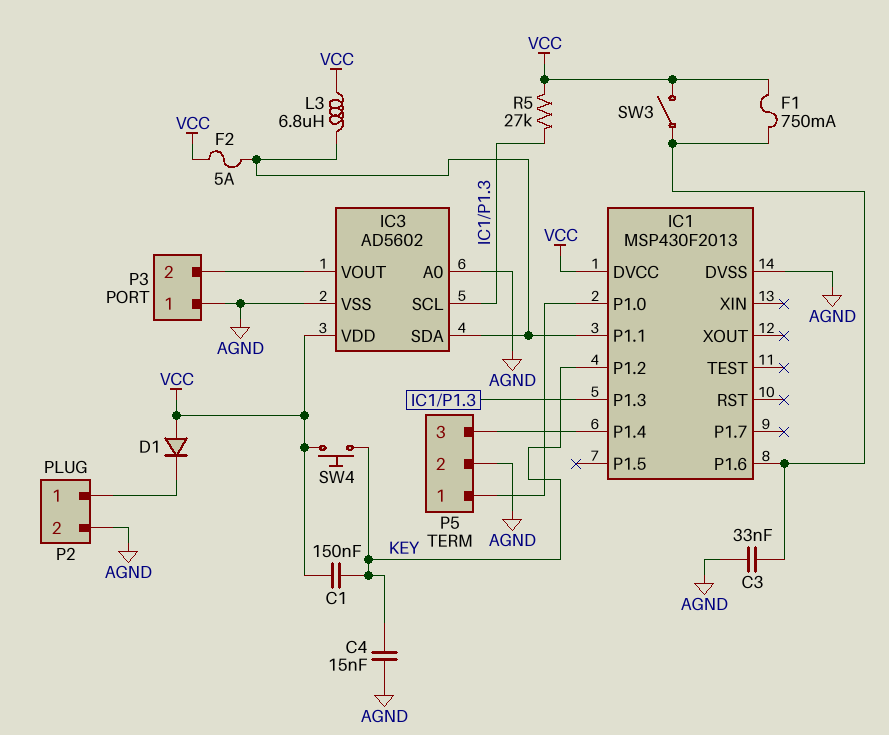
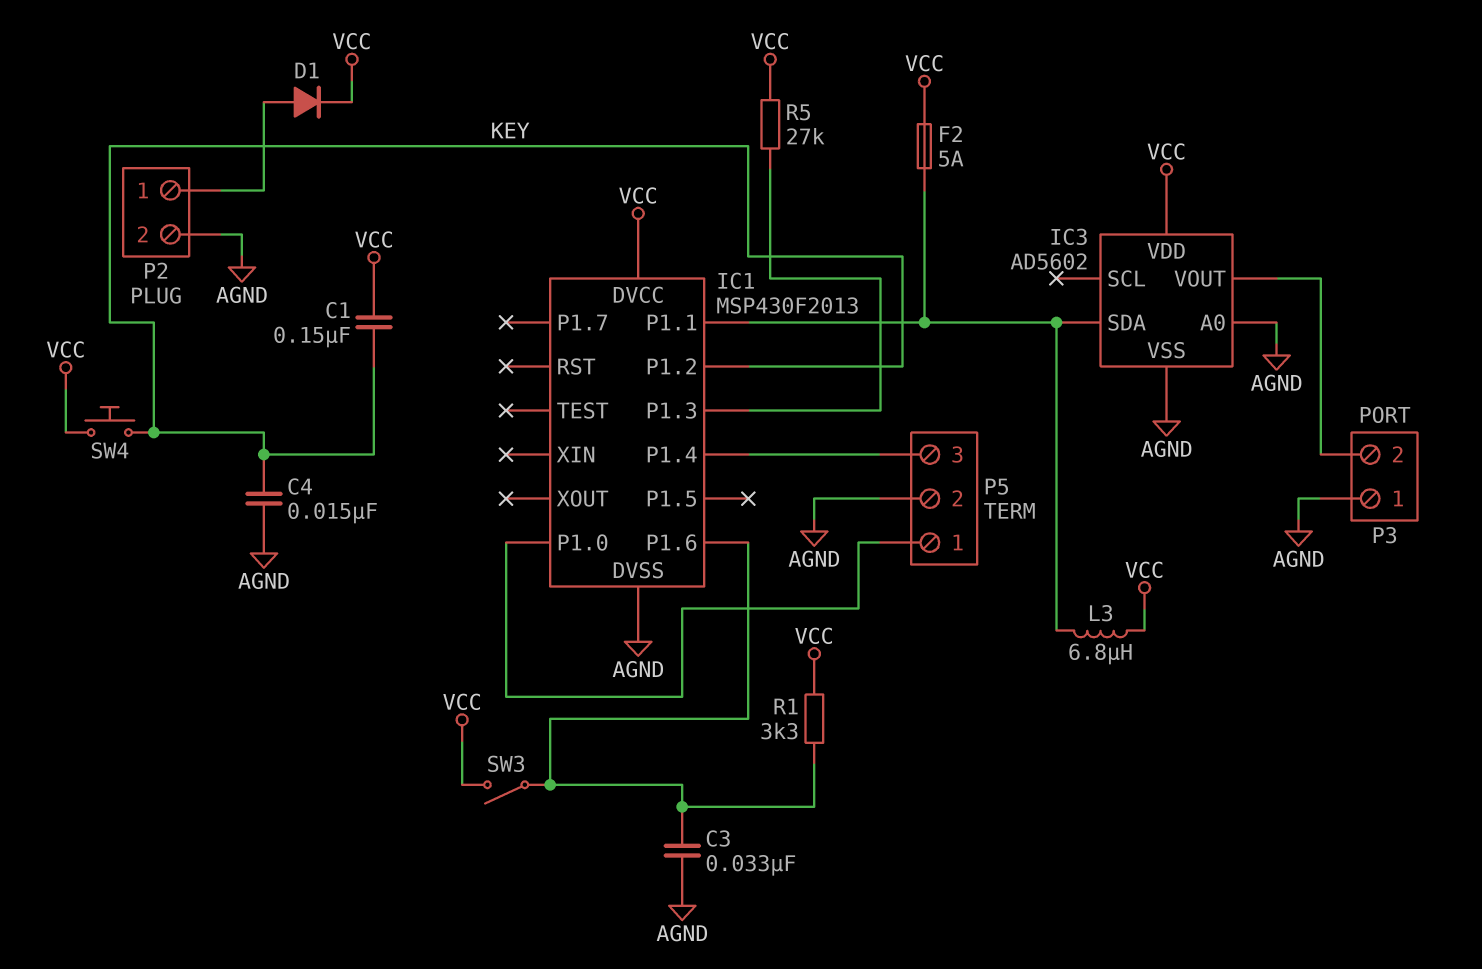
D1: diode (A VCC, K P2/1) -> diode (A P2/1, K VCC)
F1: 750mA (IC1/P1.6, VCC) -> none
IC3 pin SCL: IC1/P1.3 -> none
R1: none -> 3.3k (IC1/P1.6, VCC)

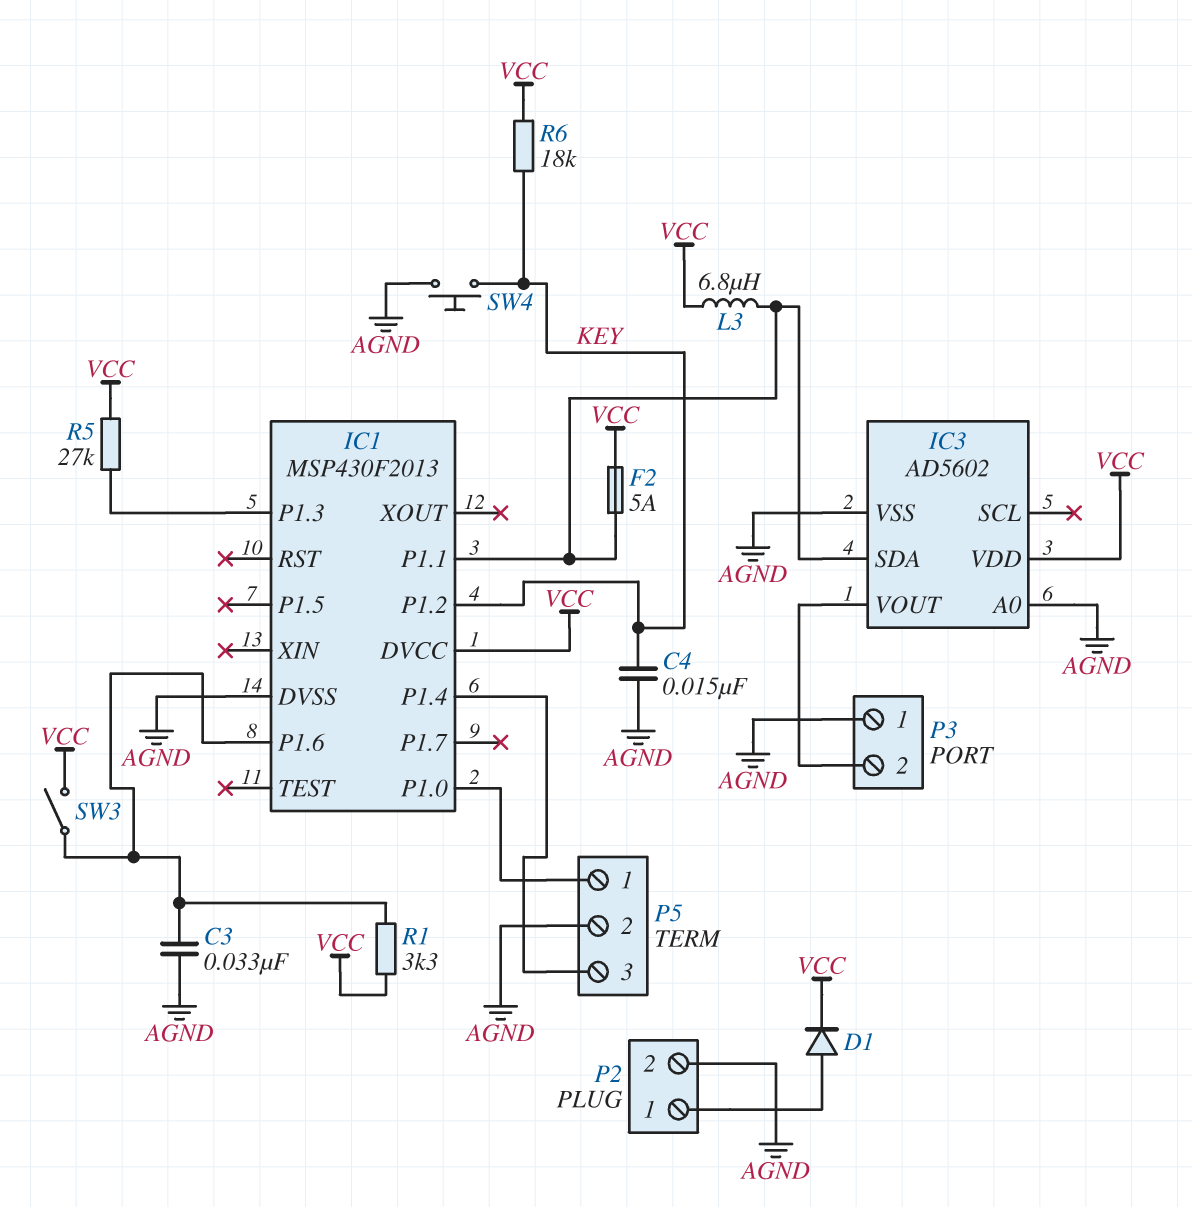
C1: 150nF (KEY, VCC) -> none
R6: none -> 18k (KEY, VCC)
SW4: button (KEY, VCC) -> button (AGND, KEY)

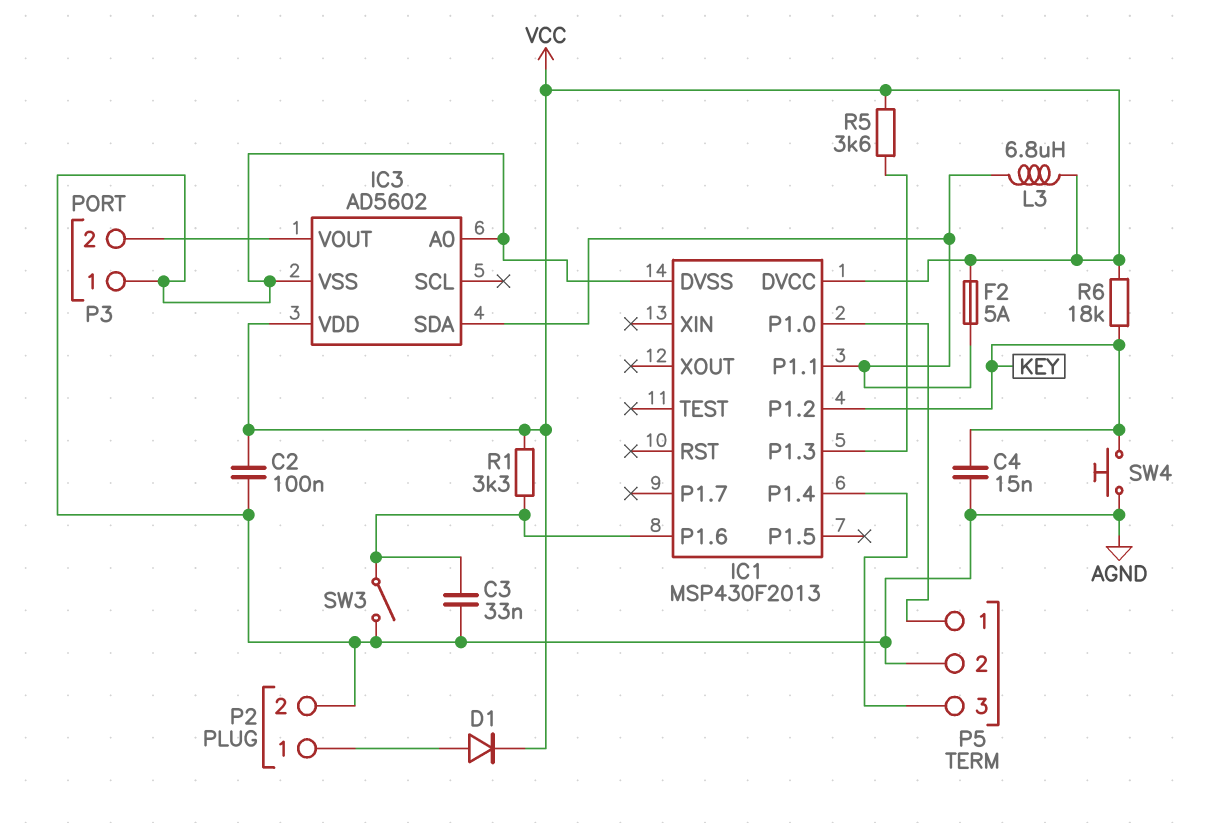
C2: none -> 100nF (AGND, VCC)
R5: 27k (IC1/P1.3, VCC) -> 3.6k (IC1/P1.3, VCC)
SW3: switch (IC1/P1.6, VCC) -> switch (AGND, IC1/P1.6)

